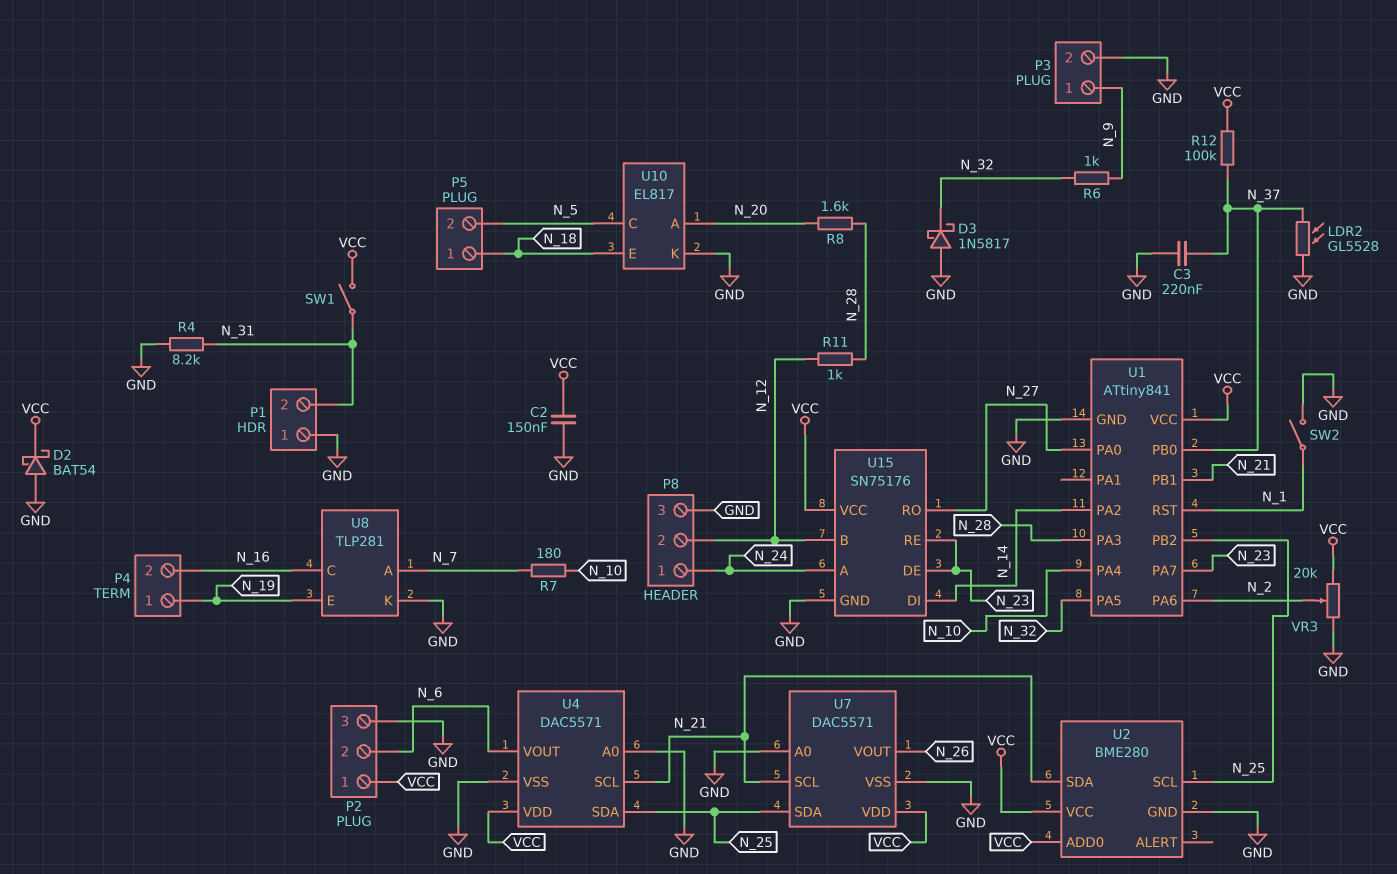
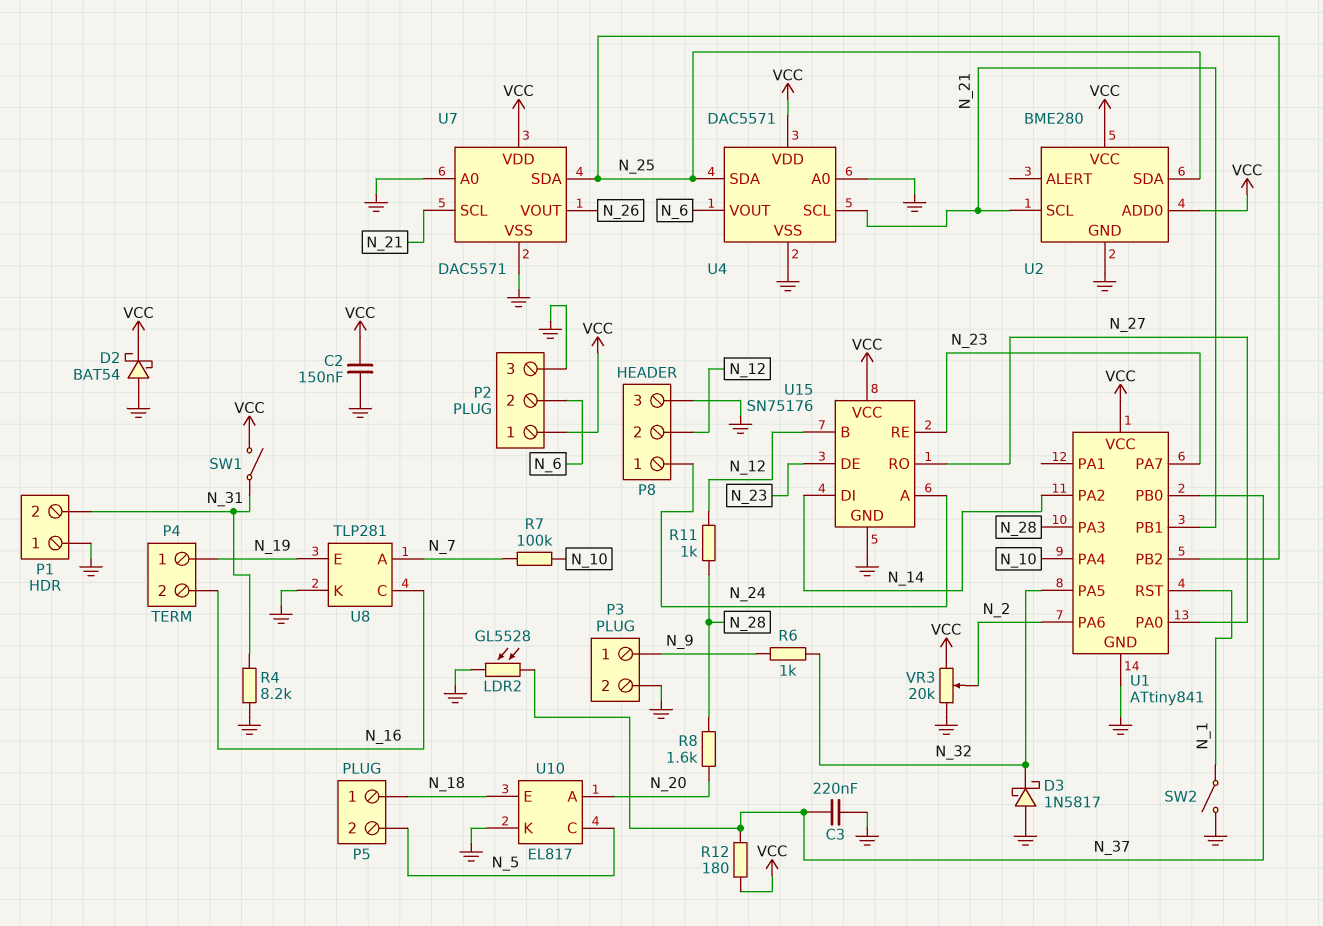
R7: 180 (N_7, N_10) -> 100k (N_7, N_10)
R12: 100k (N_37, VCC) -> 180 (N_37, VCC)
U2 pin SCL: N_25 -> N_21
U2 pin SDA: N_21 -> N_25

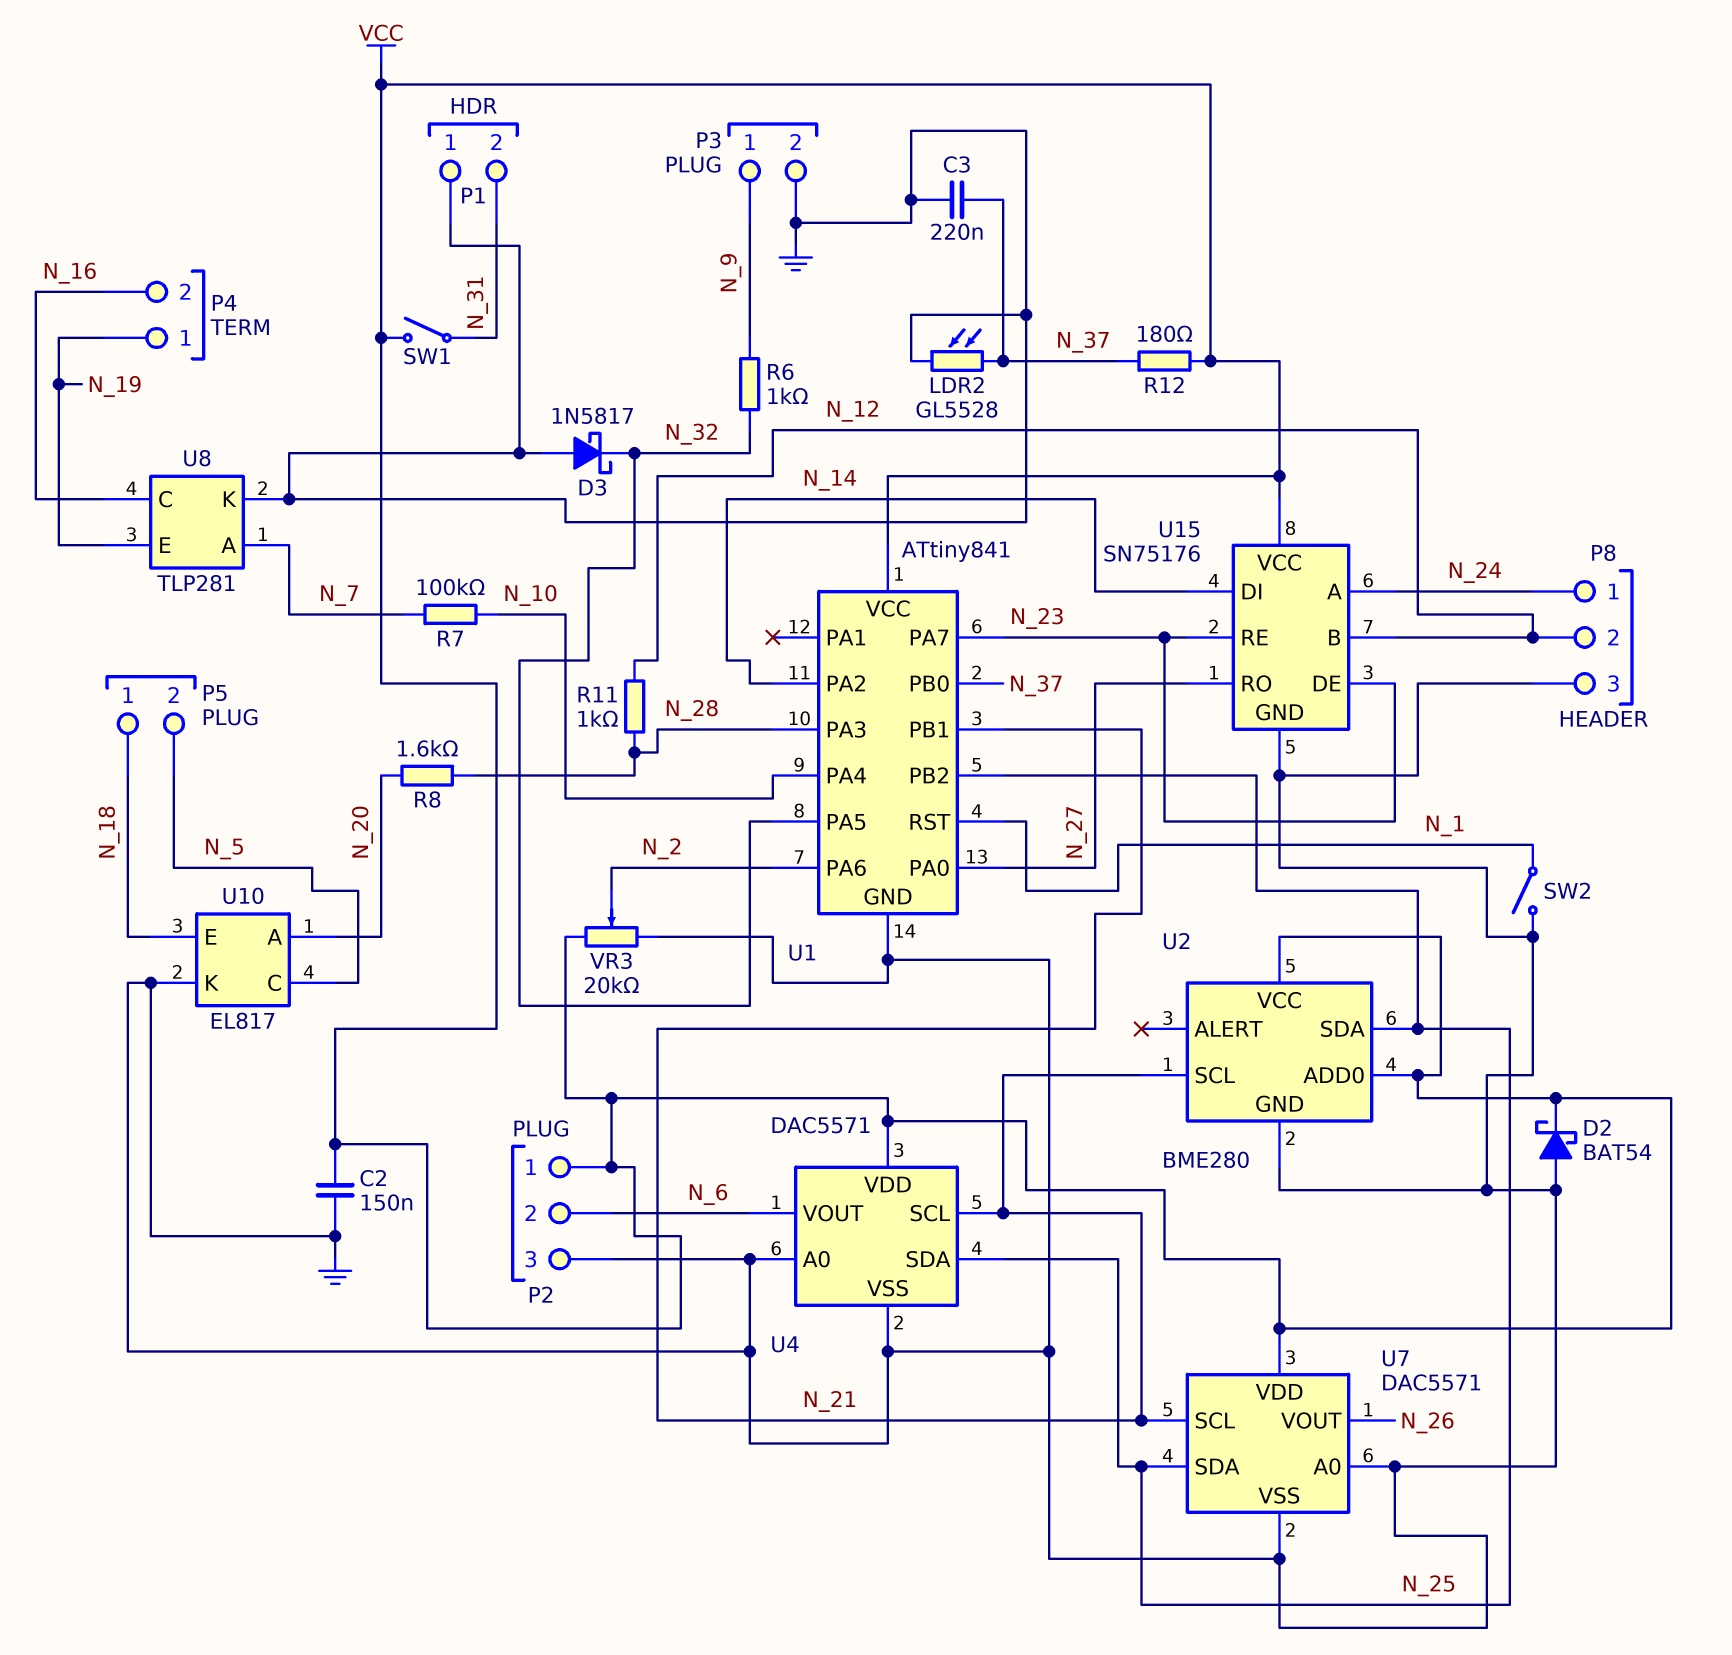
R4: 8.2k (GND, N_31) -> none

